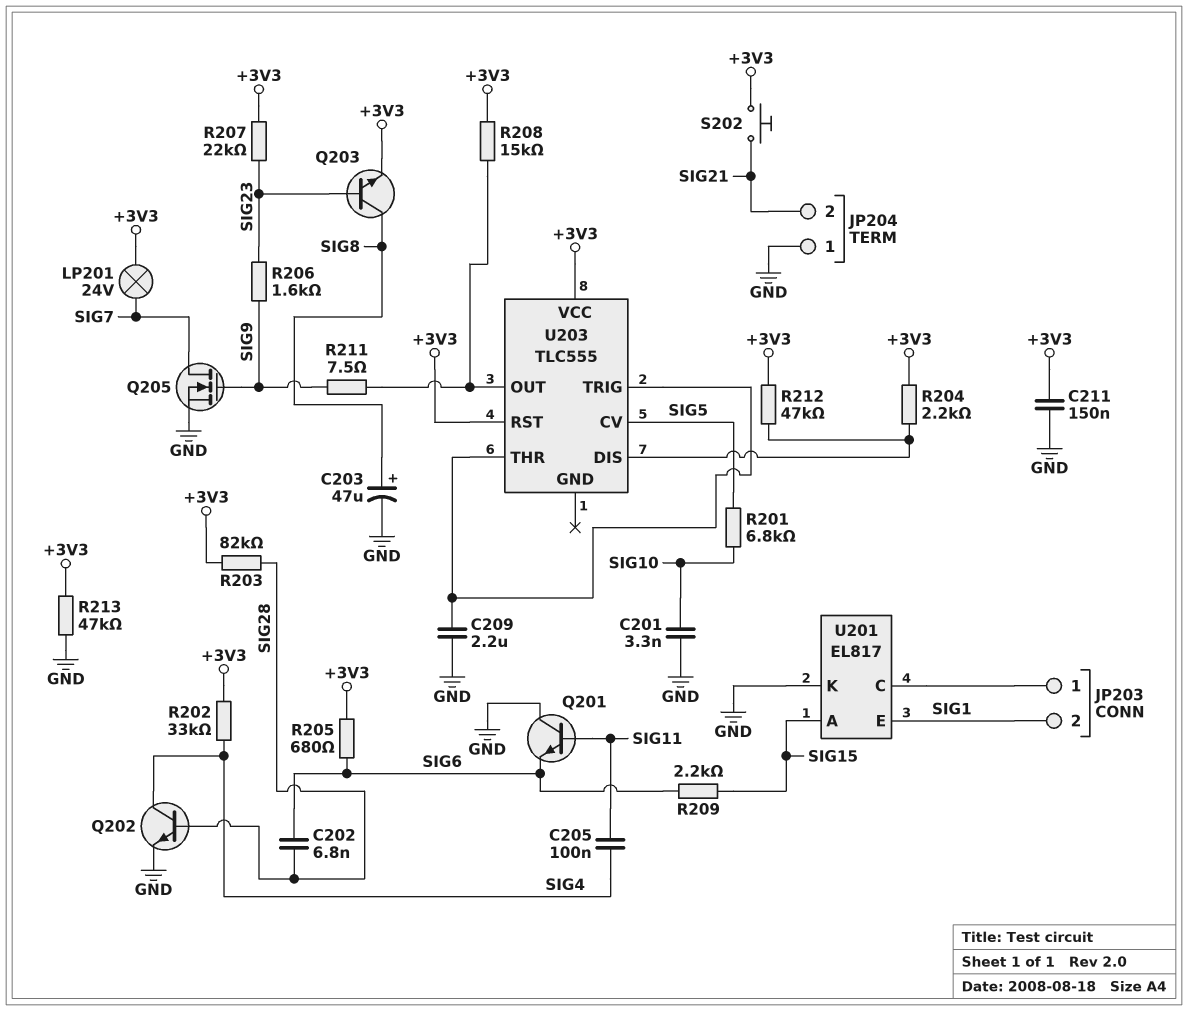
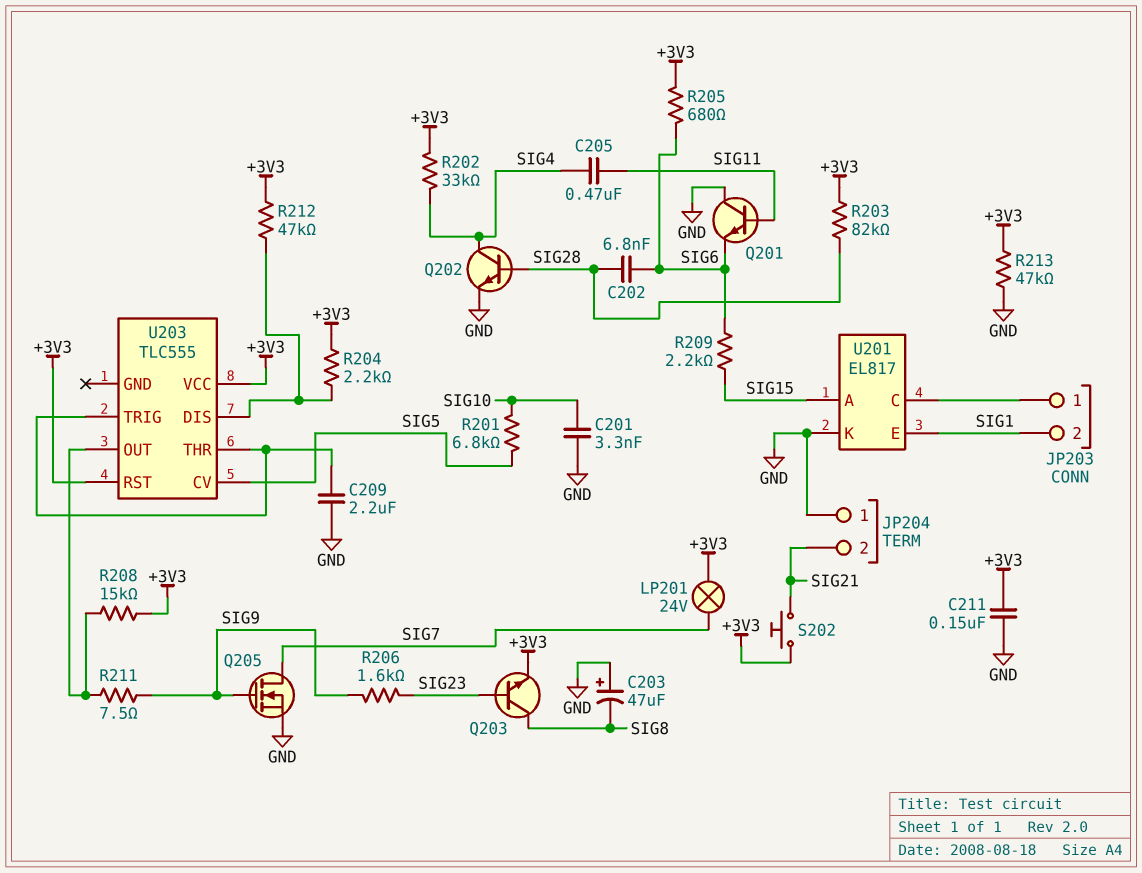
C203: 47uF (plus SIG8, minus GND) -> 47uF (plus GND, minus SIG8)
C205: 100nF (SIG4, SIG11) -> 470nF (SIG4, SIG11)
R207: 22k (+3V3, SIG23) -> none

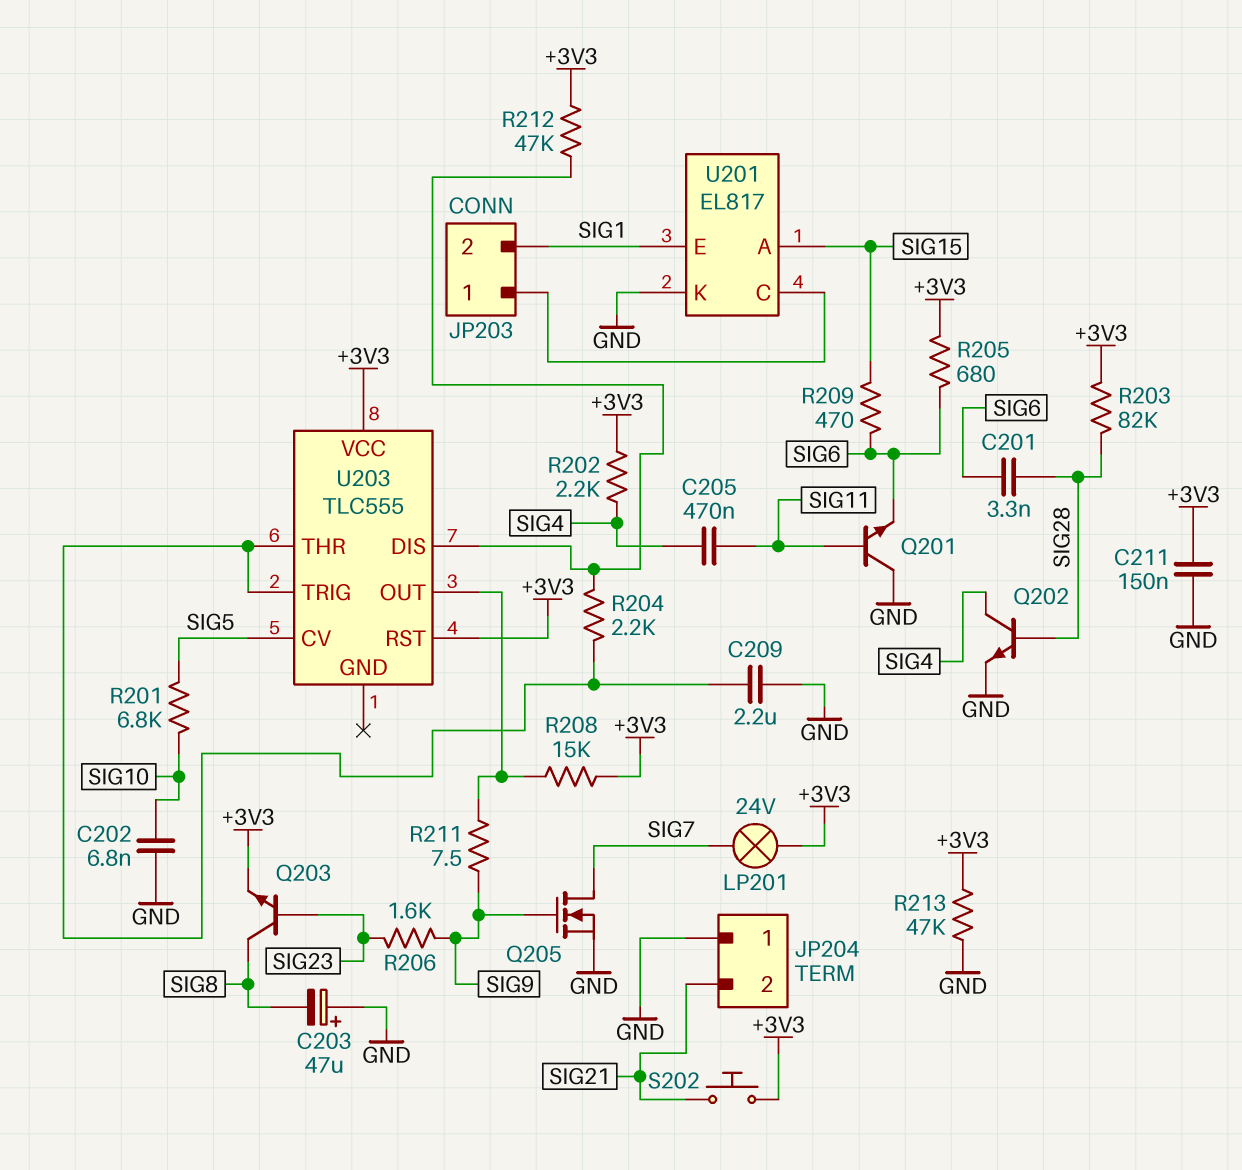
C201: 3.3nF (GND, SIG10) -> 3.3nF (SIG6, SIG28)
C202: 6.8nF (SIG6, SIG28) -> 6.8nF (GND, SIG10)
R202: 33k (+3V3, SIG4) -> 2.2k (+3V3, SIG4)
R204: 2.2k (+3V3, U203/DIS) -> 2.2k (U203/DIS, U203/THR)
R209: 2.2k (SIG6, SIG15) -> 470 (SIG6, SIG15)

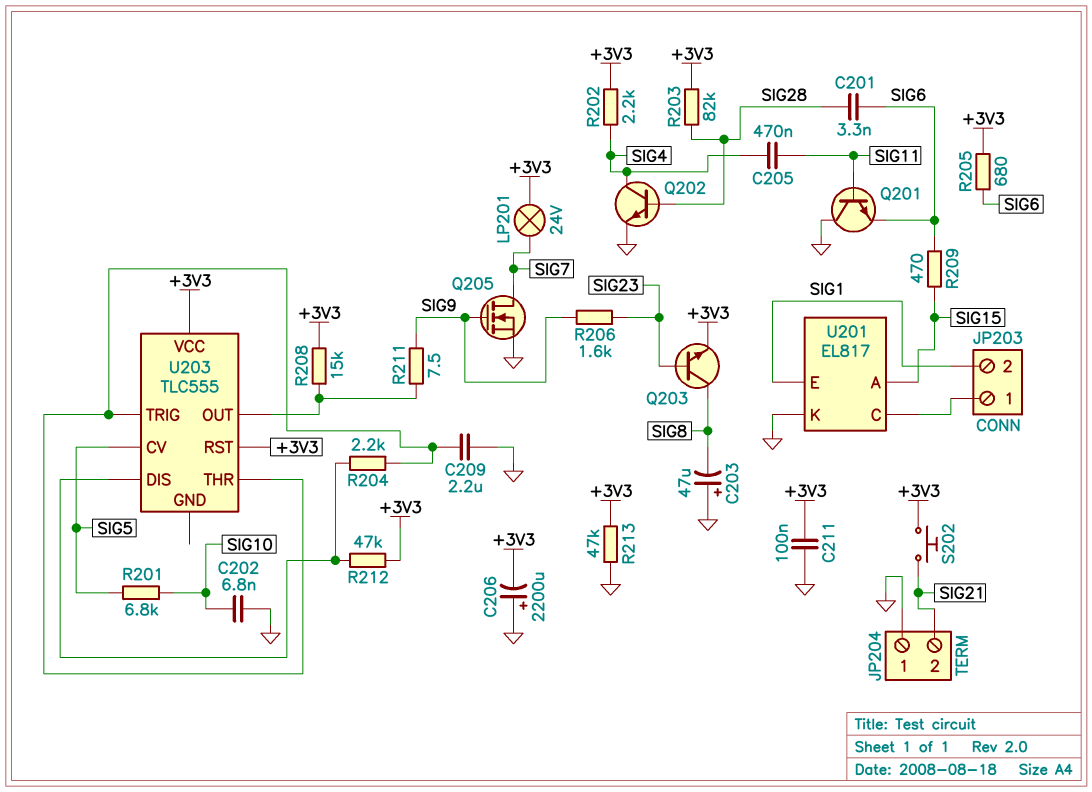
C206: none -> 2200uF (plus GND, minus +3V3)
C211: 150nF (+3V3, GND) -> 100nF (+3V3, GND)

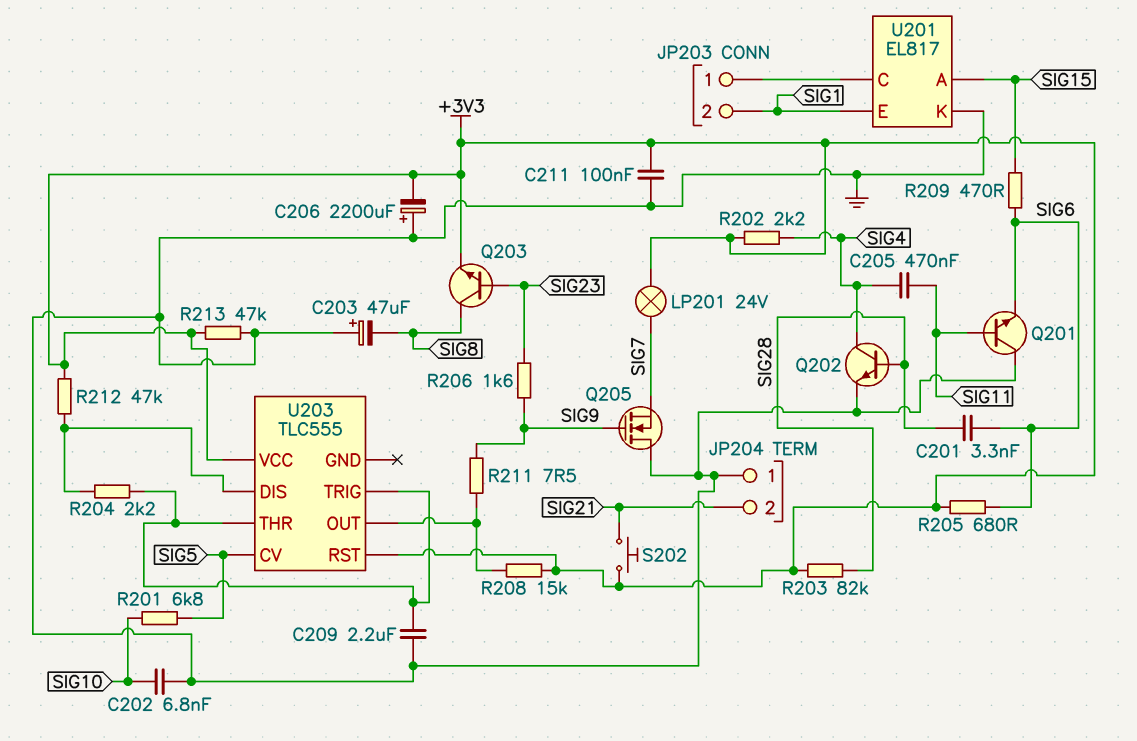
Q205: NMOS (G SIG9, D SIG7, S GND) -> NMOS (G SIG9, D GND, S SIG7)

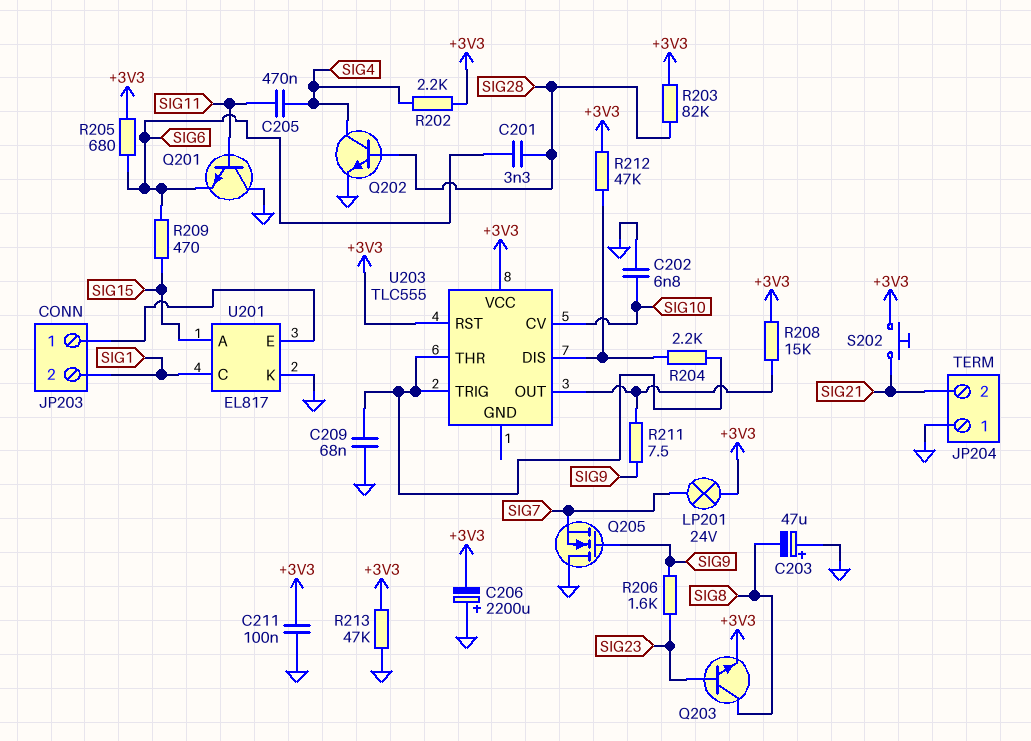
C209: 2.2uF (GND, U203/THR) -> 68nF (GND, U203/THR)
R201: 6.8k (SIG5, SIG10) -> none
U201 pin C: JP203/1 -> SIG1
U201 pin E: SIG1 -> JP203/1
U203 pin CV: SIG5 -> SIG10

